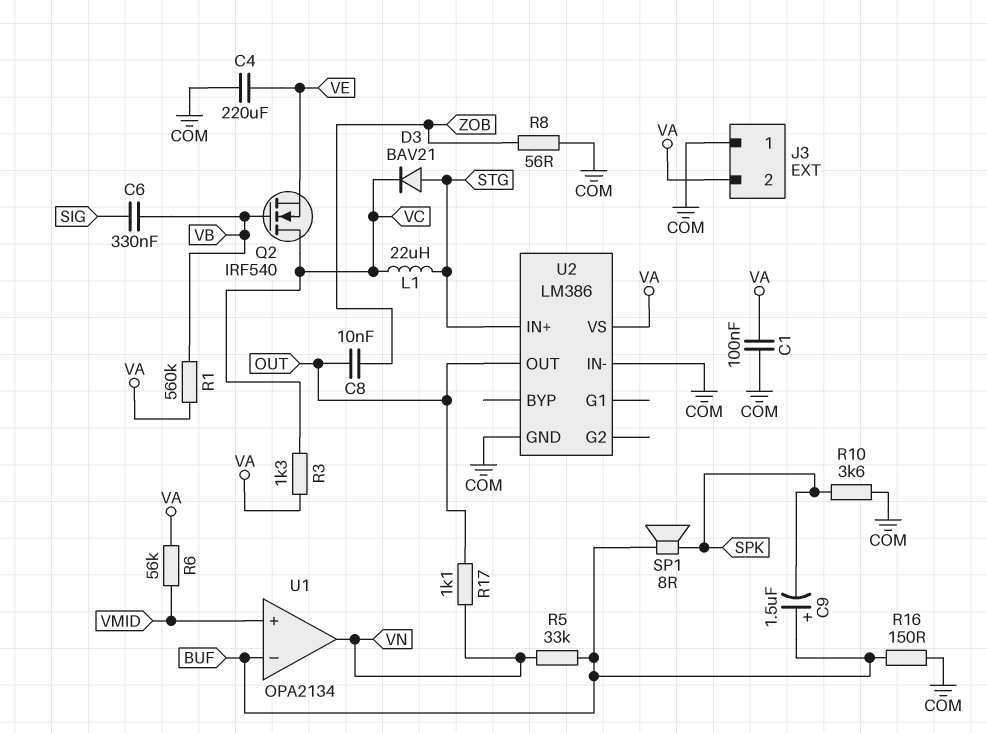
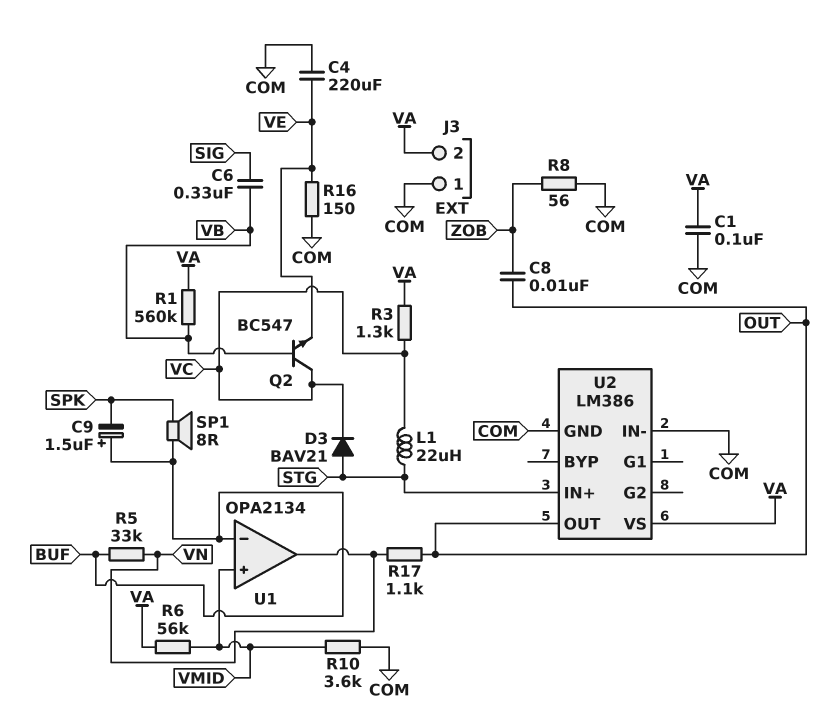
Q2: NMOS IRF540 (G VB, D VC, S VE) -> NPN BC547 (B VB, C VC, E VE)
R10: 3.6k (COM, SPK) -> 3.6k (COM, VMID)
R16: 150 (BUF, COM) -> 150 (COM, VE)

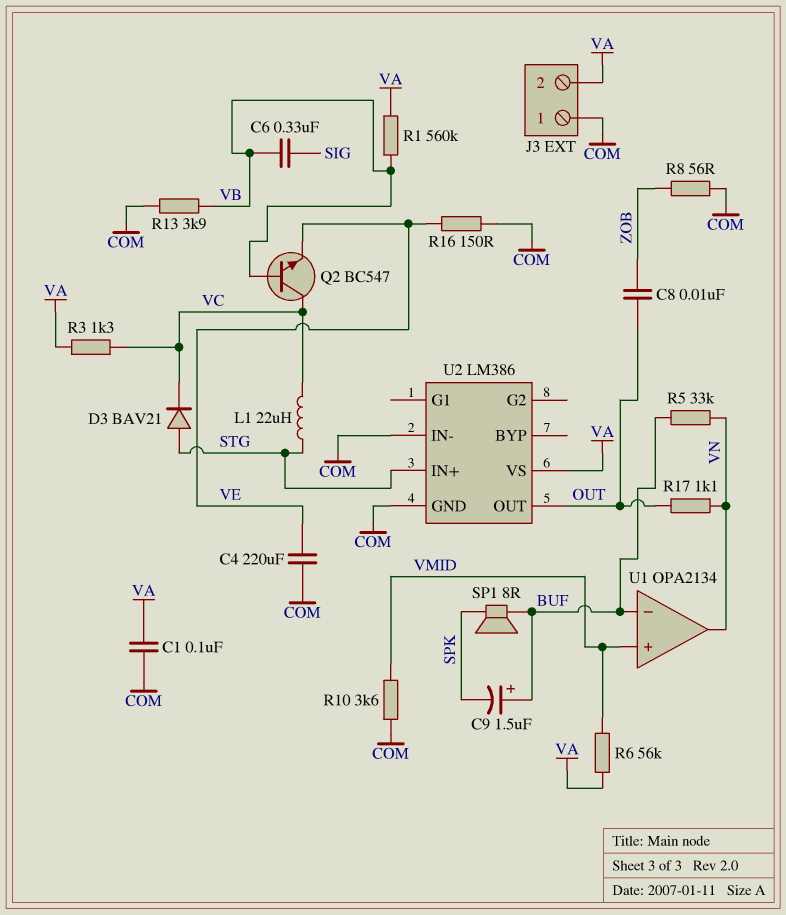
R13: none -> 3.9k (COM, VB)

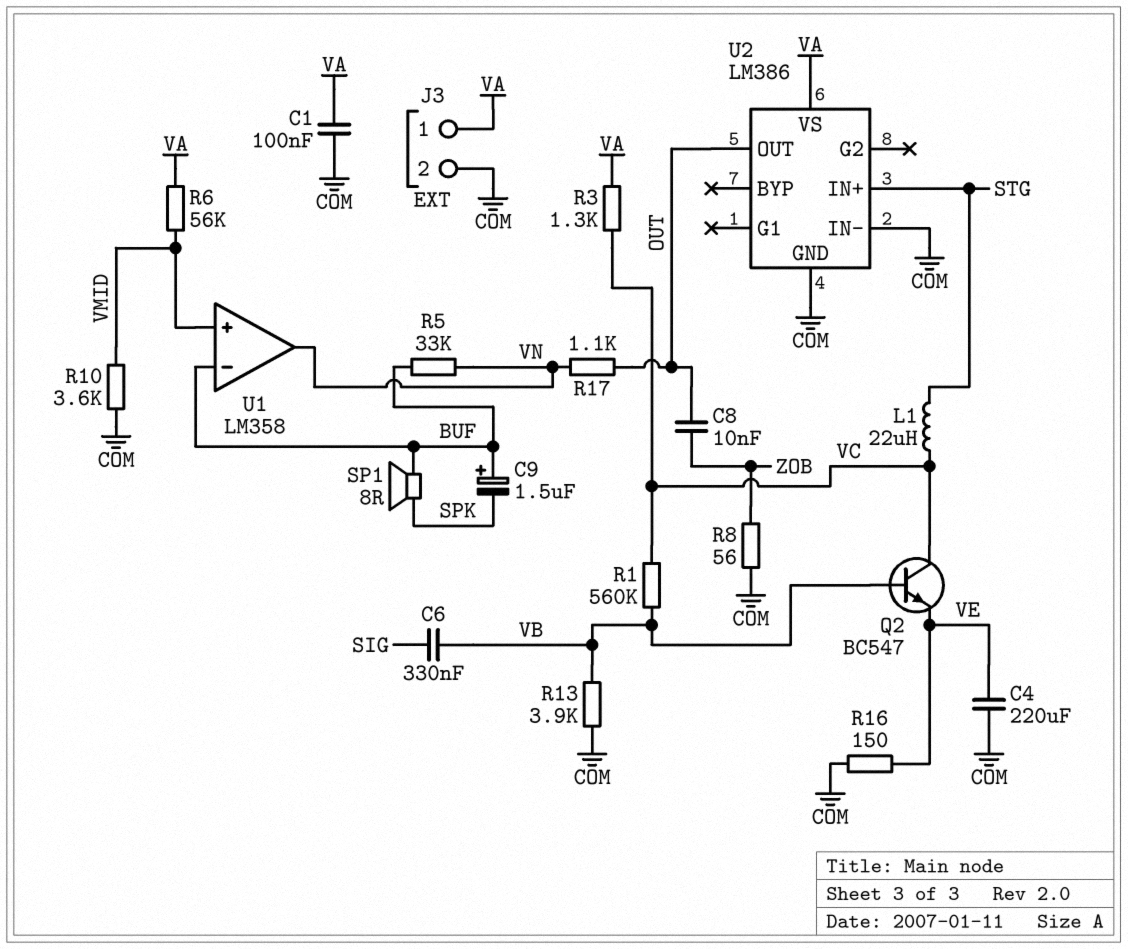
D3: diode BAV21 (A STG, K VC) -> none
J3 pin 1: COM -> VA
J3 pin 2: VA -> COM
R1: 560k (VA, VB) -> 560k (VB, VC)
U1: OPA2134 -> LM358

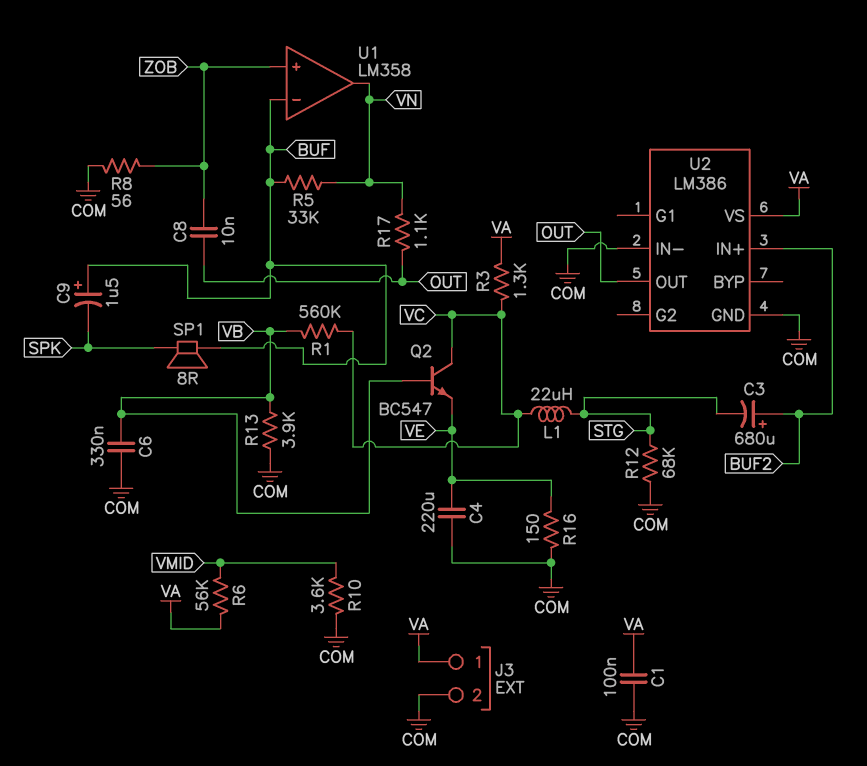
C3: none -> 680uF (plus BUF2, minus STG)
C6: 330nF (SIG, VB) -> 330nF (COM, VB)
R12: none -> 68k (COM, STG)
U1 pin in+: VMID -> ZOB
U2 pin IN+: STG -> BUF2

